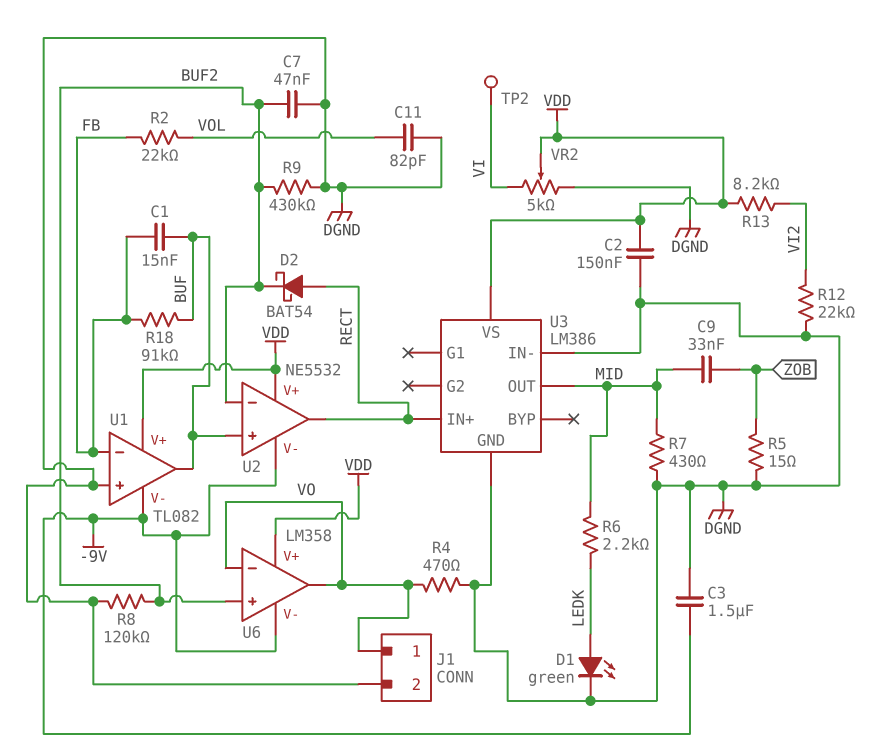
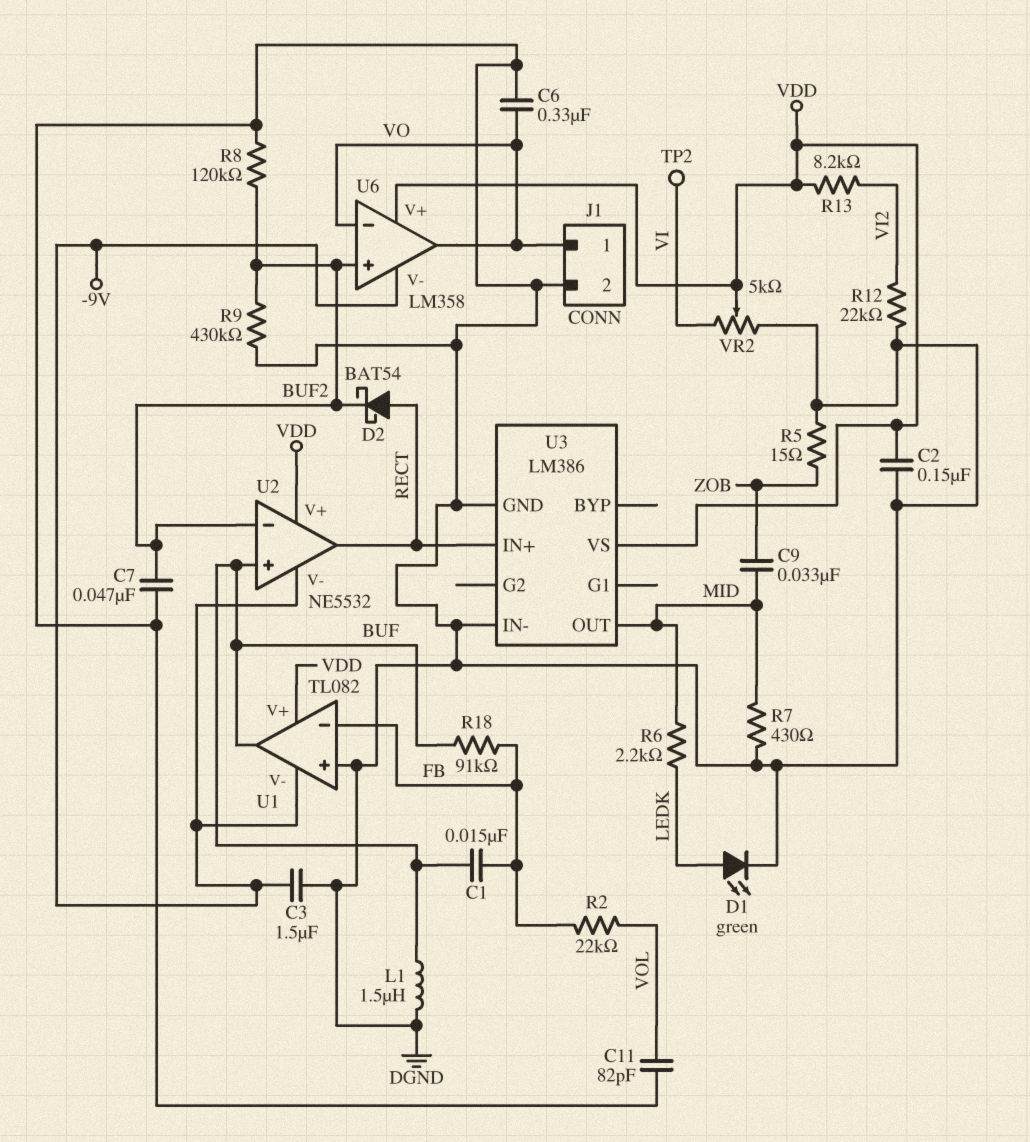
C6: none -> 330nF (DGND, VO)
L1: none -> 1.5uH (BUF, DGND)
R4: 470 (DGND, VO) -> none

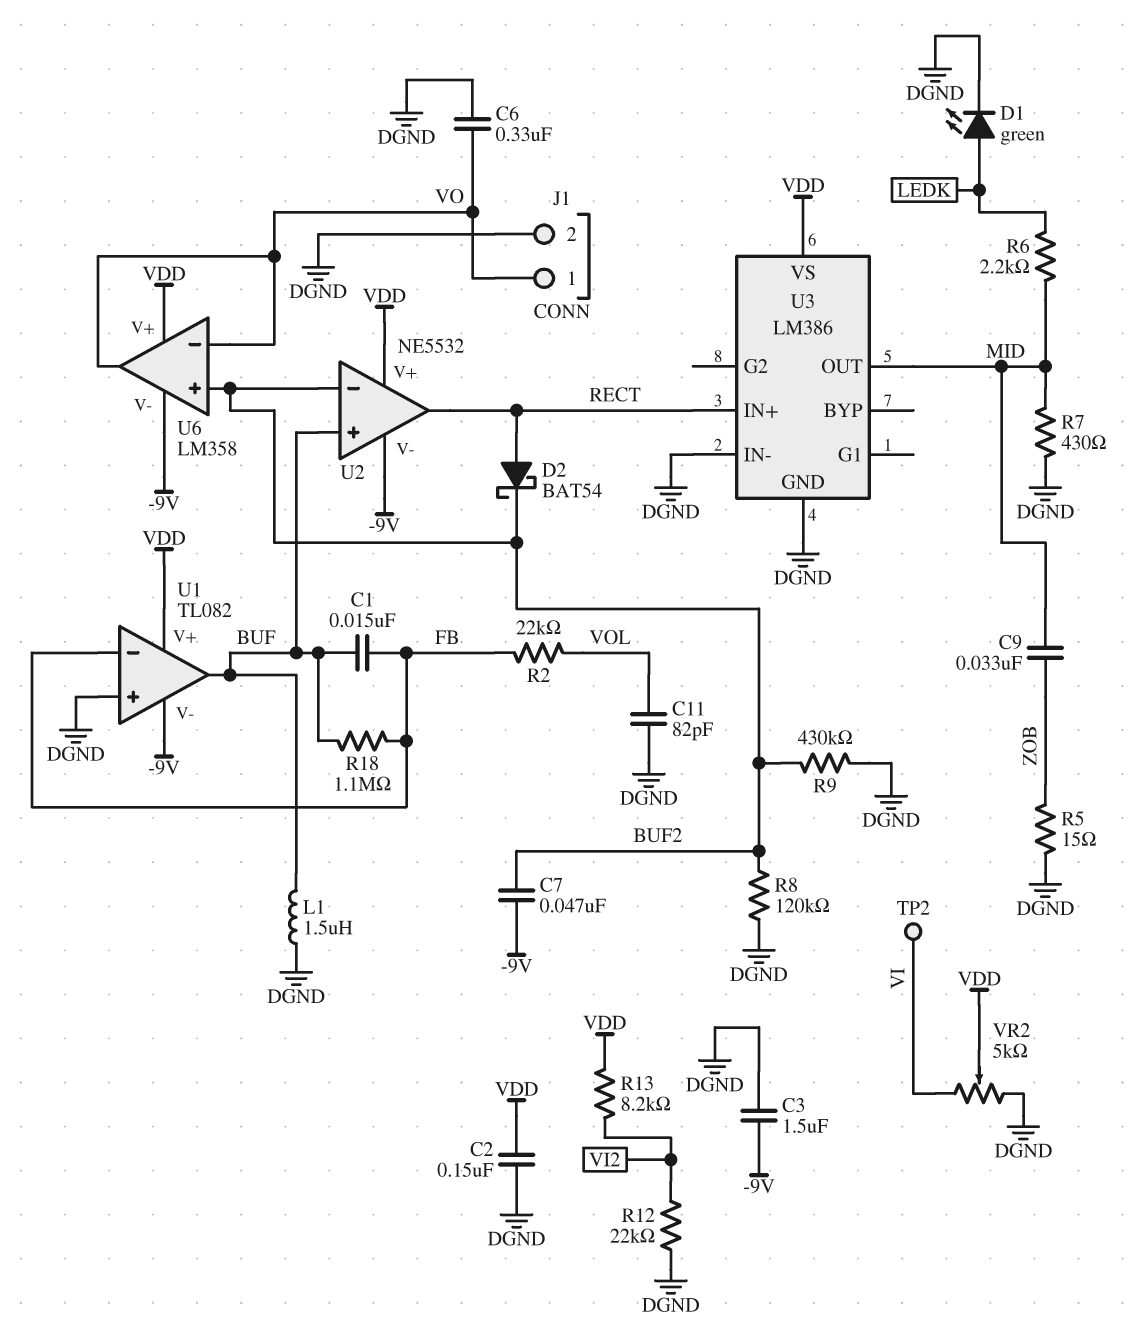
C7: 47nF (BUF2, DGND) -> 47nF (-9V, BUF2)
R18: 91k (BUF, FB) -> 1.1M (BUF, FB)

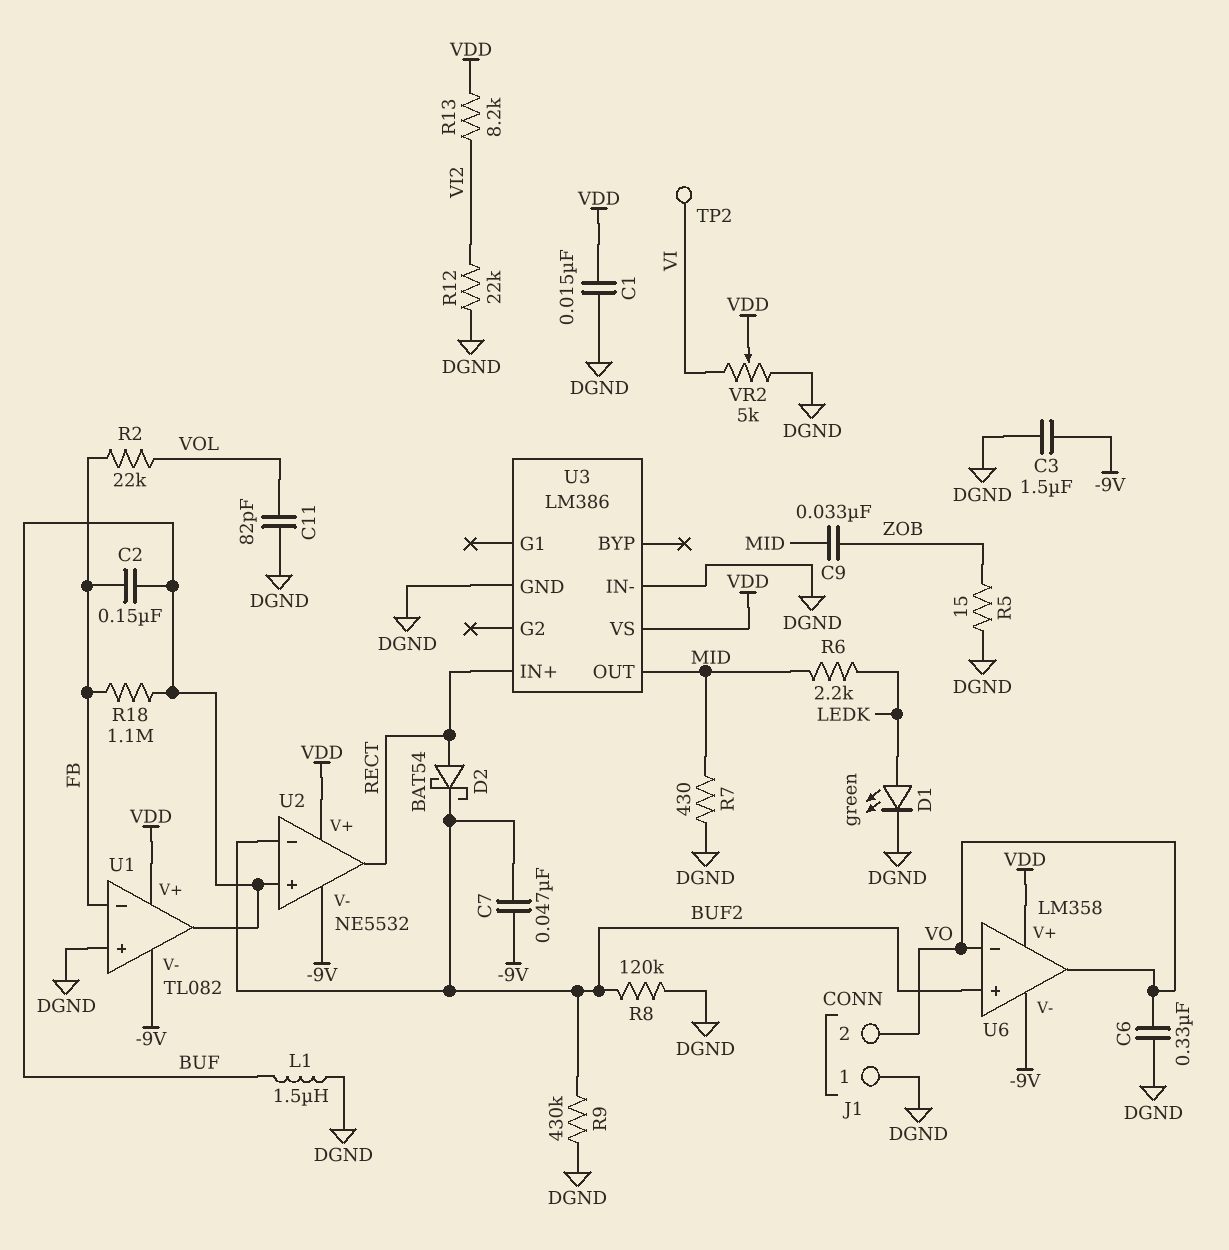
C1: 15nF (BUF, FB) -> 15nF (DGND, VDD)
C2: 150nF (DGND, VDD) -> 150nF (BUF, FB)
J1 pin 1: VO -> DGND
J1 pin 2: DGND -> VO

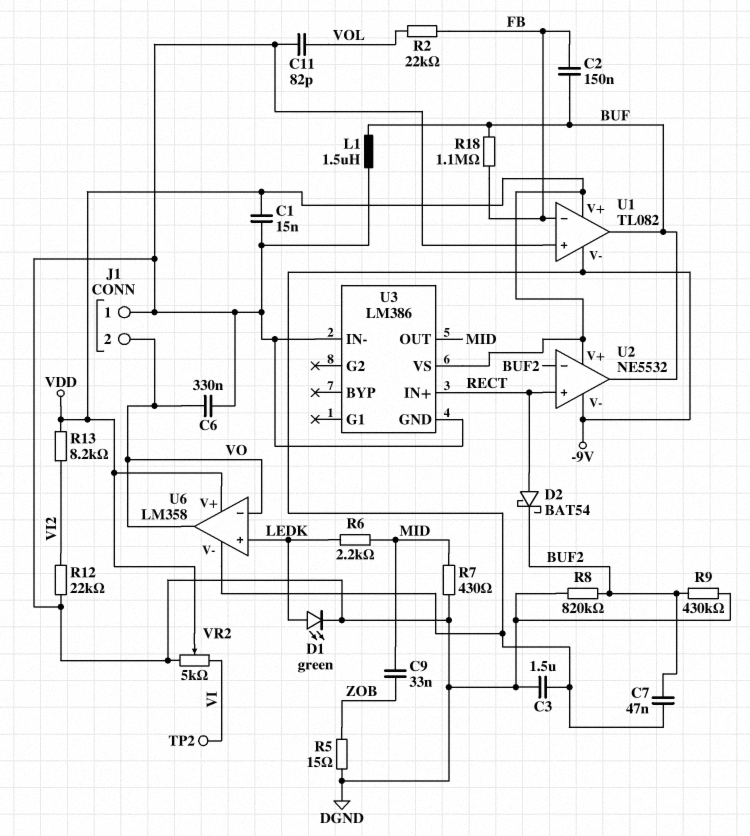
R8: 120k (BUF2, DGND) -> 820k (BUF2, DGND)
U2 pin in+: BUF -> RECT
U2 pin out: RECT -> BUF
U6 pin in+: BUF2 -> LEDK

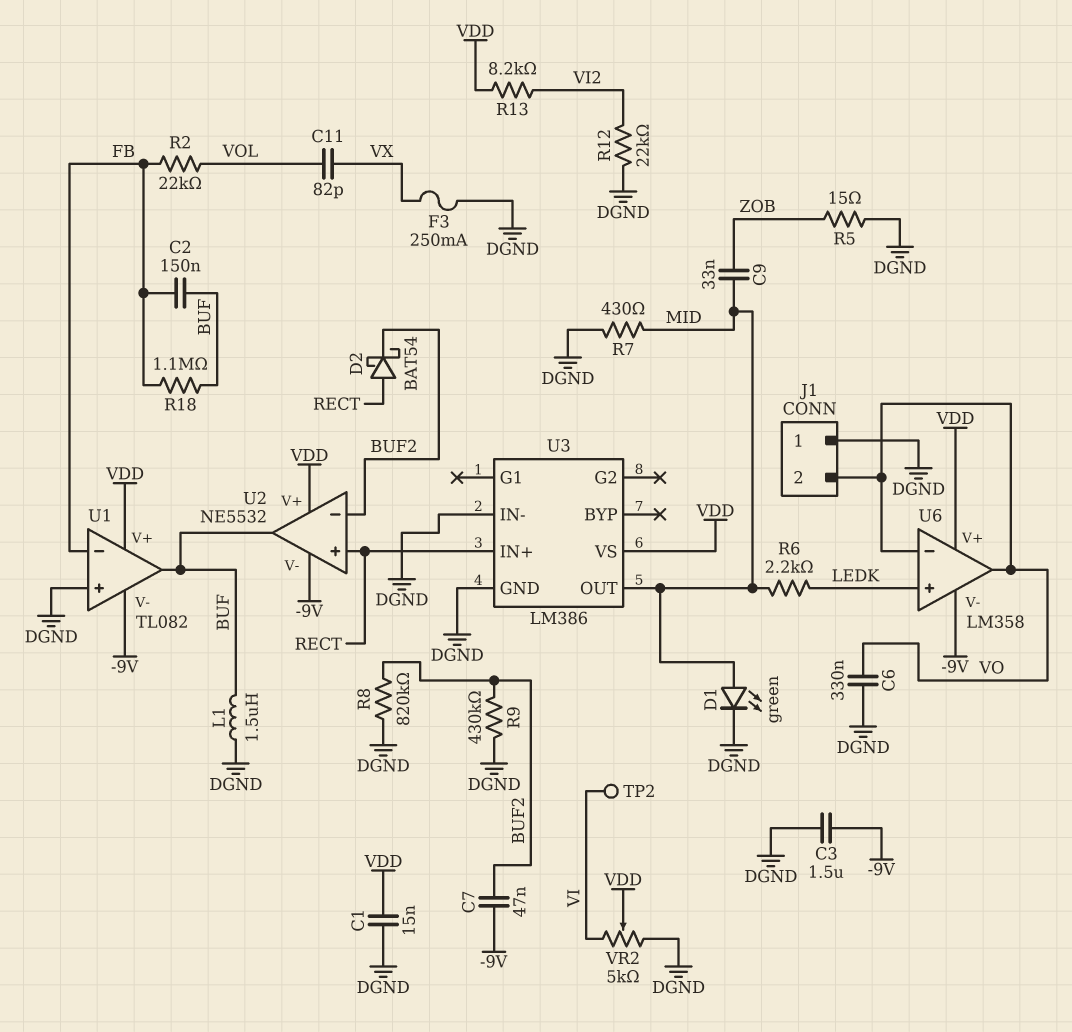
C11: 82pF (DGND, VOL) -> 82pF (VOL, VX)
D1: LED green (A LEDK, K DGND) -> LED green (A MID, K DGND)
F3: none -> 250mA (DGND, VX)

